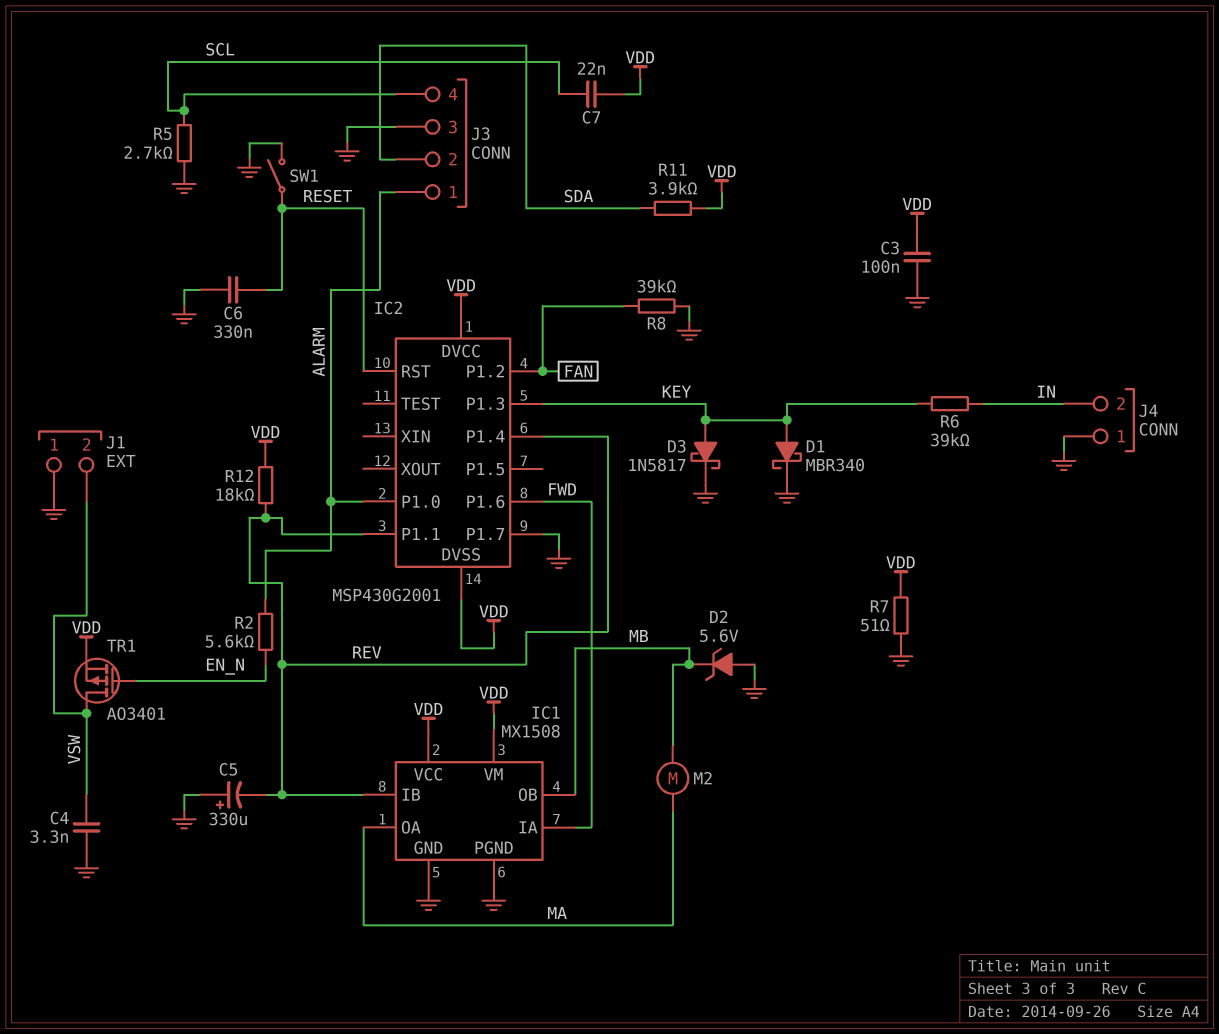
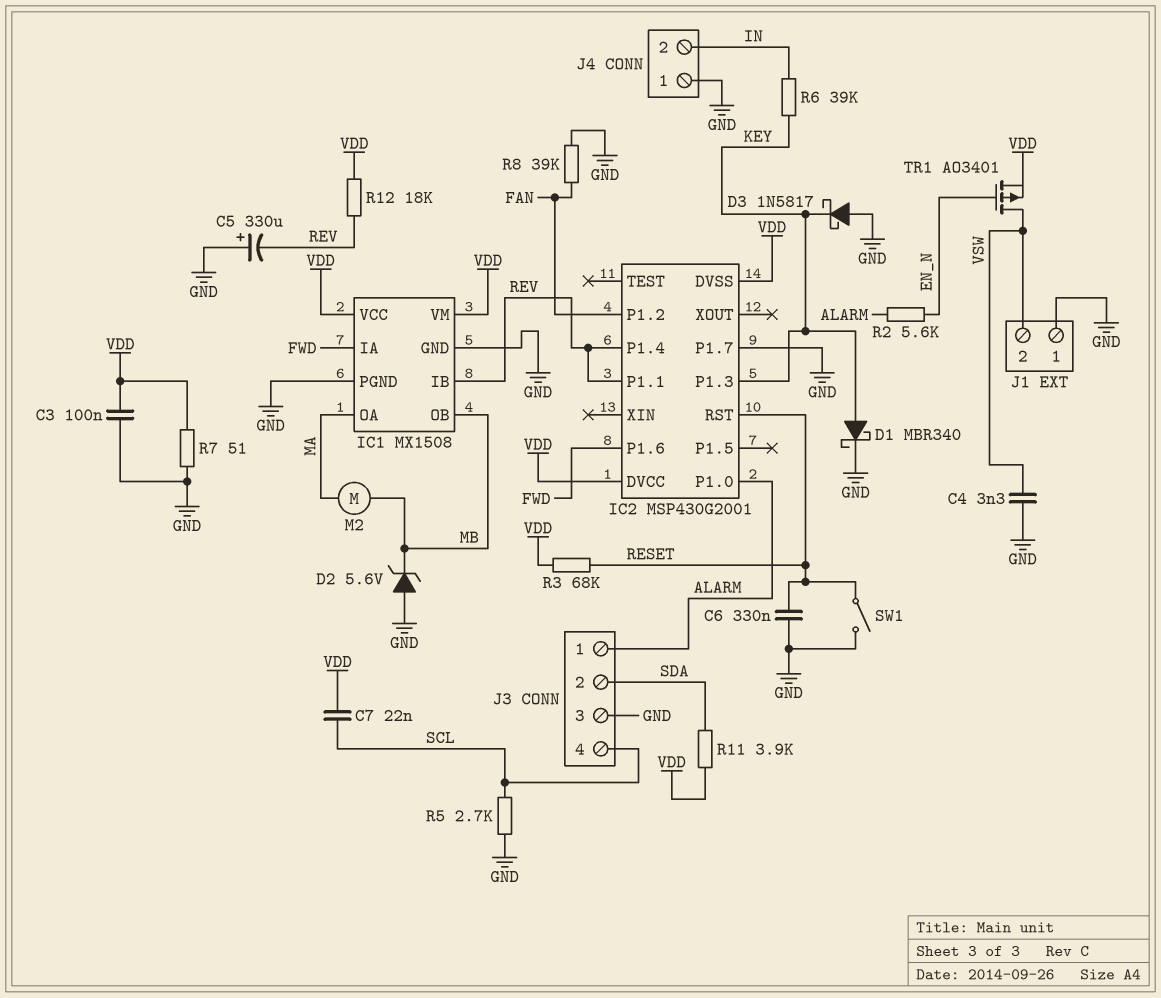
D3: schottky 1N5817 (A KEY, K GND) -> schottky 1N5817 (A GND, K KEY)
R3: none -> 68k (RESET, VDD)

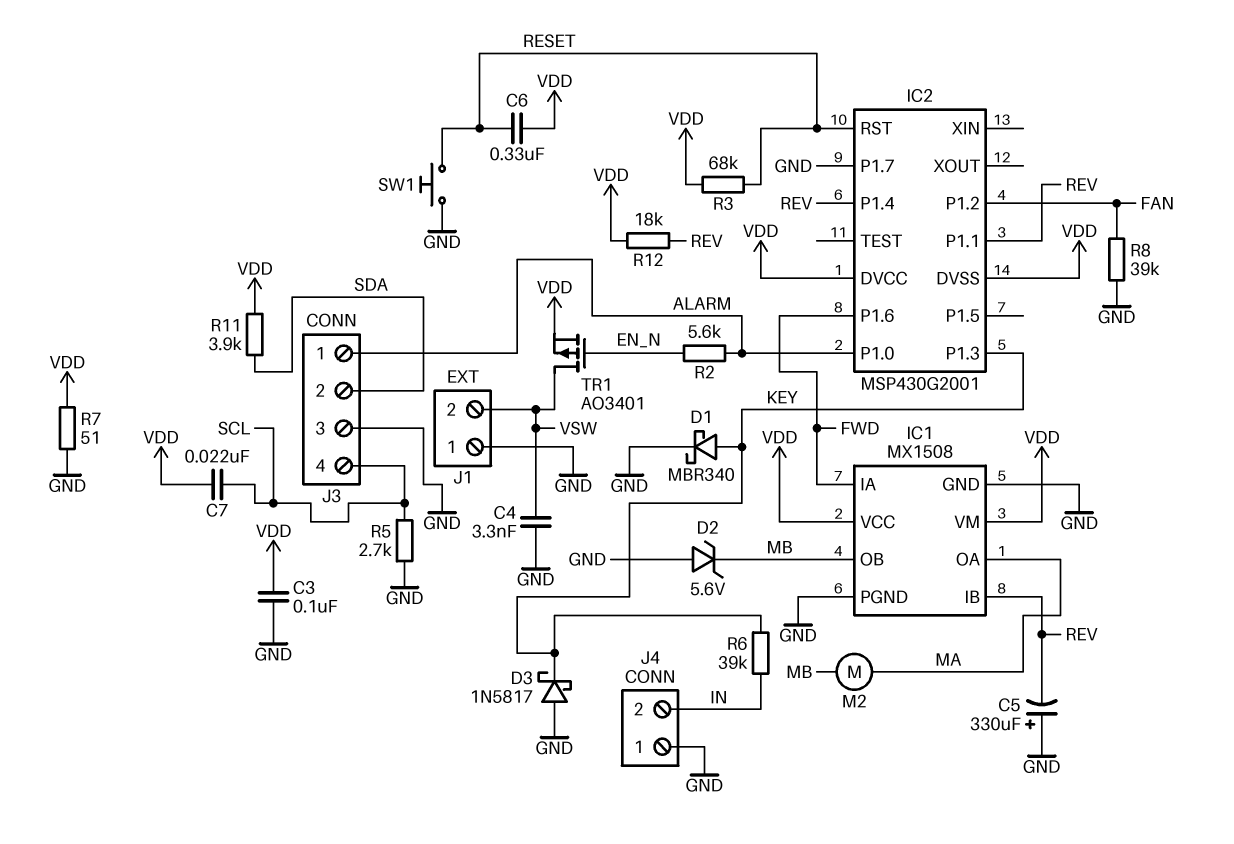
C6: 330nF (GND, RESET) -> 330nF (RESET, VDD)
SW1: switch (GND, RESET) -> button (GND, RESET)

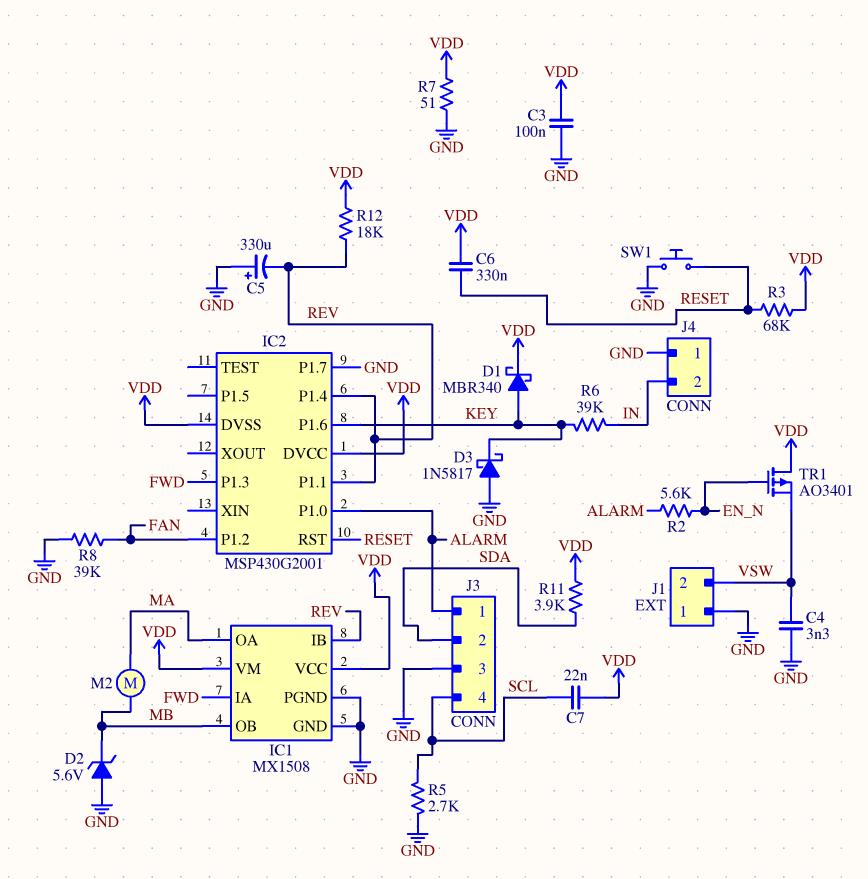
D1: schottky MBR340 (A KEY, K GND) -> schottky MBR340 (A KEY, K VDD)
IC2 pin P1.3: KEY -> FWD
IC2 pin P1.6: FWD -> KEY
TR1: PMOS AO3401 (G EN_N, D VSW, S VDD) -> PMOS AO3401 (G EN_N, D VDD, S VSW)

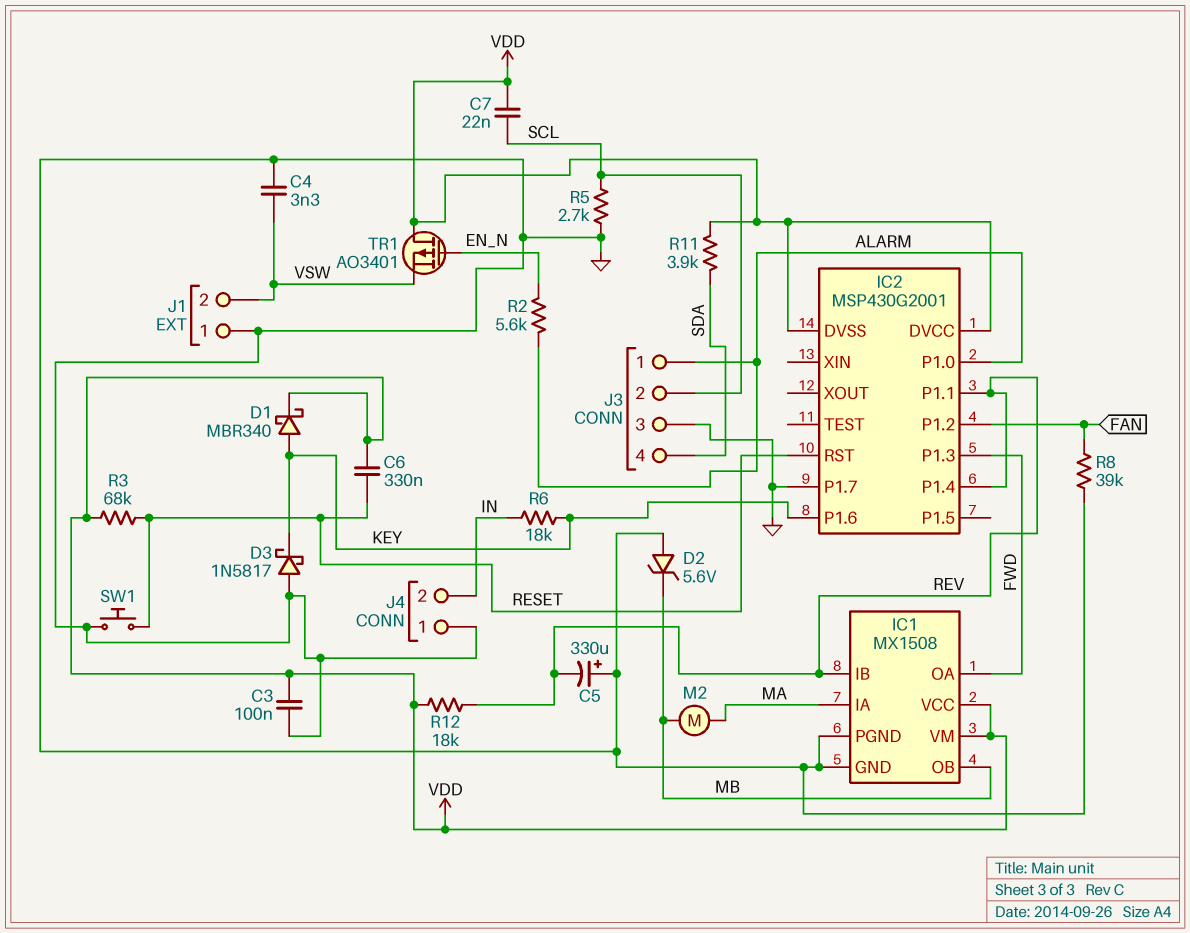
IC1 pin IA: FWD -> MA
IC1 pin OA: MA -> FWD
J3 pin 2: SDA -> SCL
J3 pin 4: SCL -> SDA
R6: 39k (IN, KEY) -> 18k (IN, KEY)
R7: 51 (GND, VDD) -> none

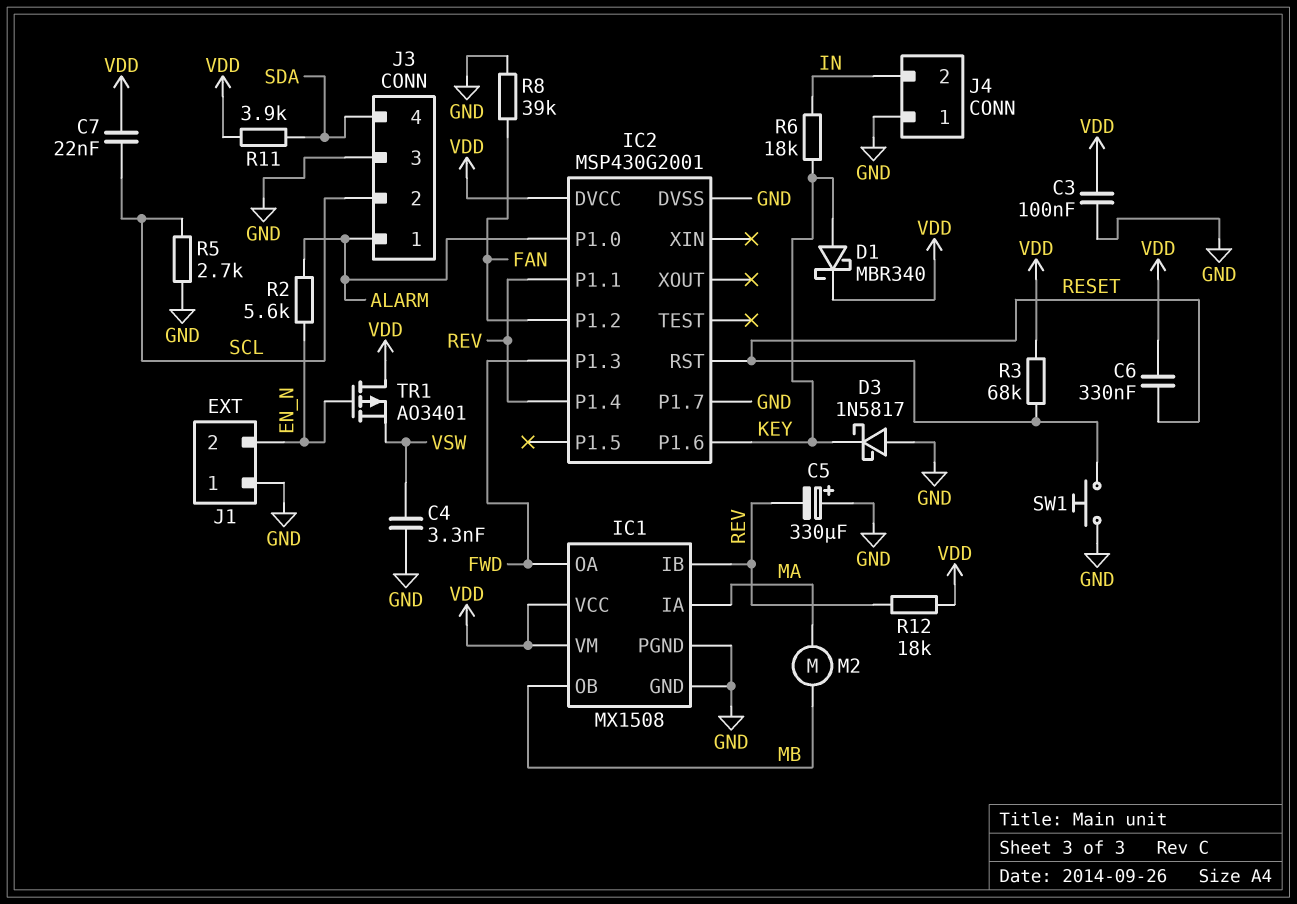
D2: zener 5.6V (A GND, K MB) -> none
IC2 pin DVSS: VDD -> GND
J1 pin 2: VSW -> EN_N

